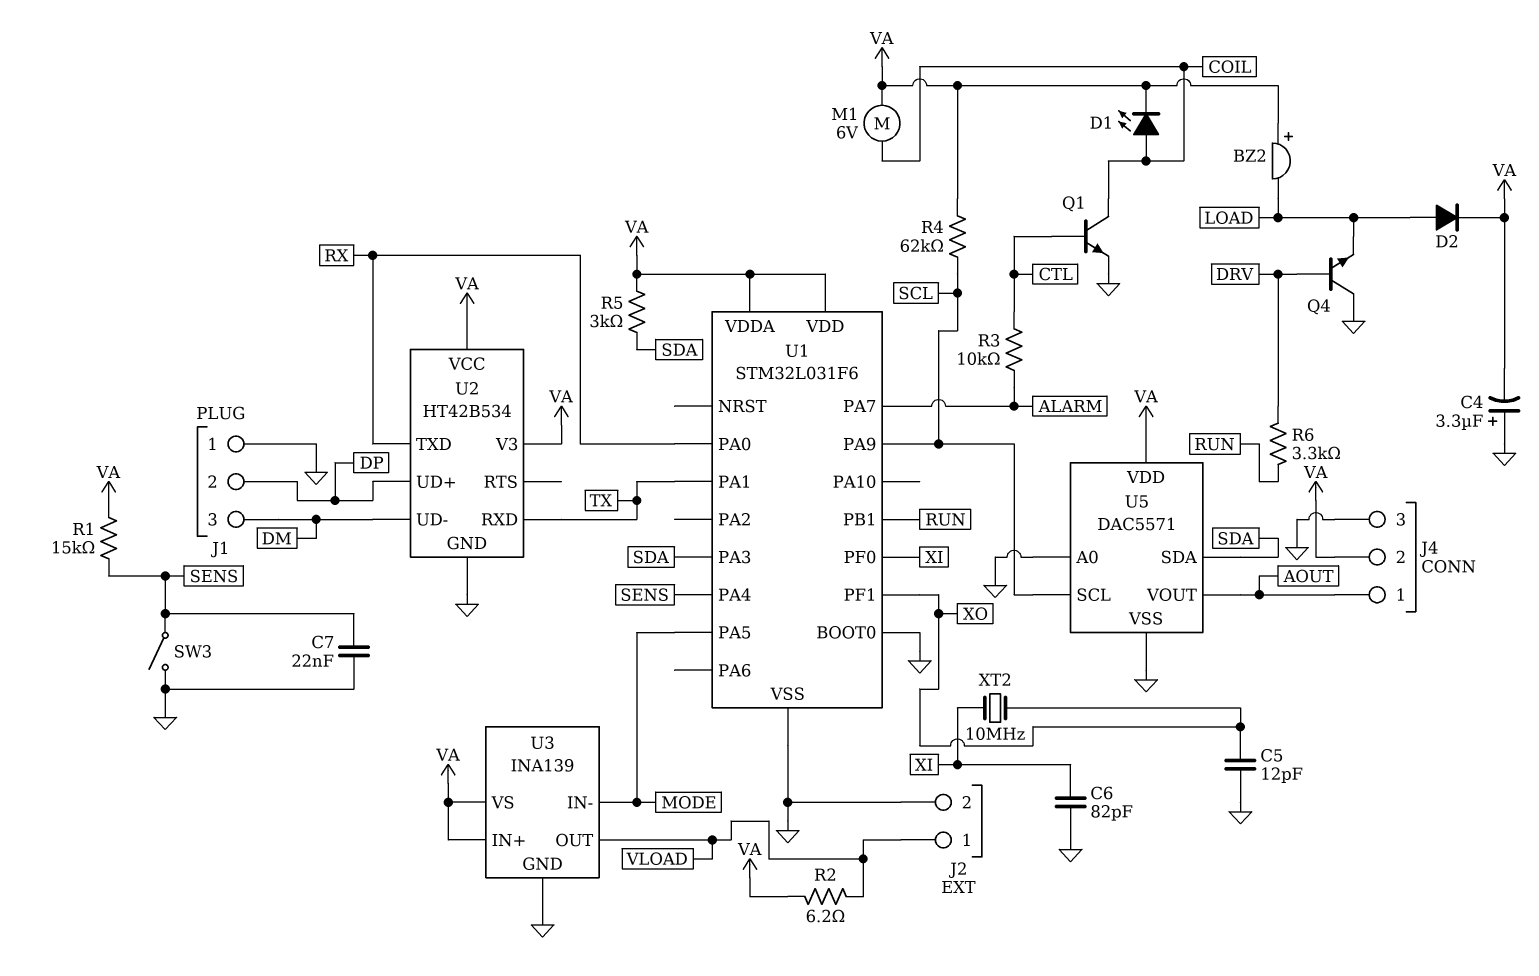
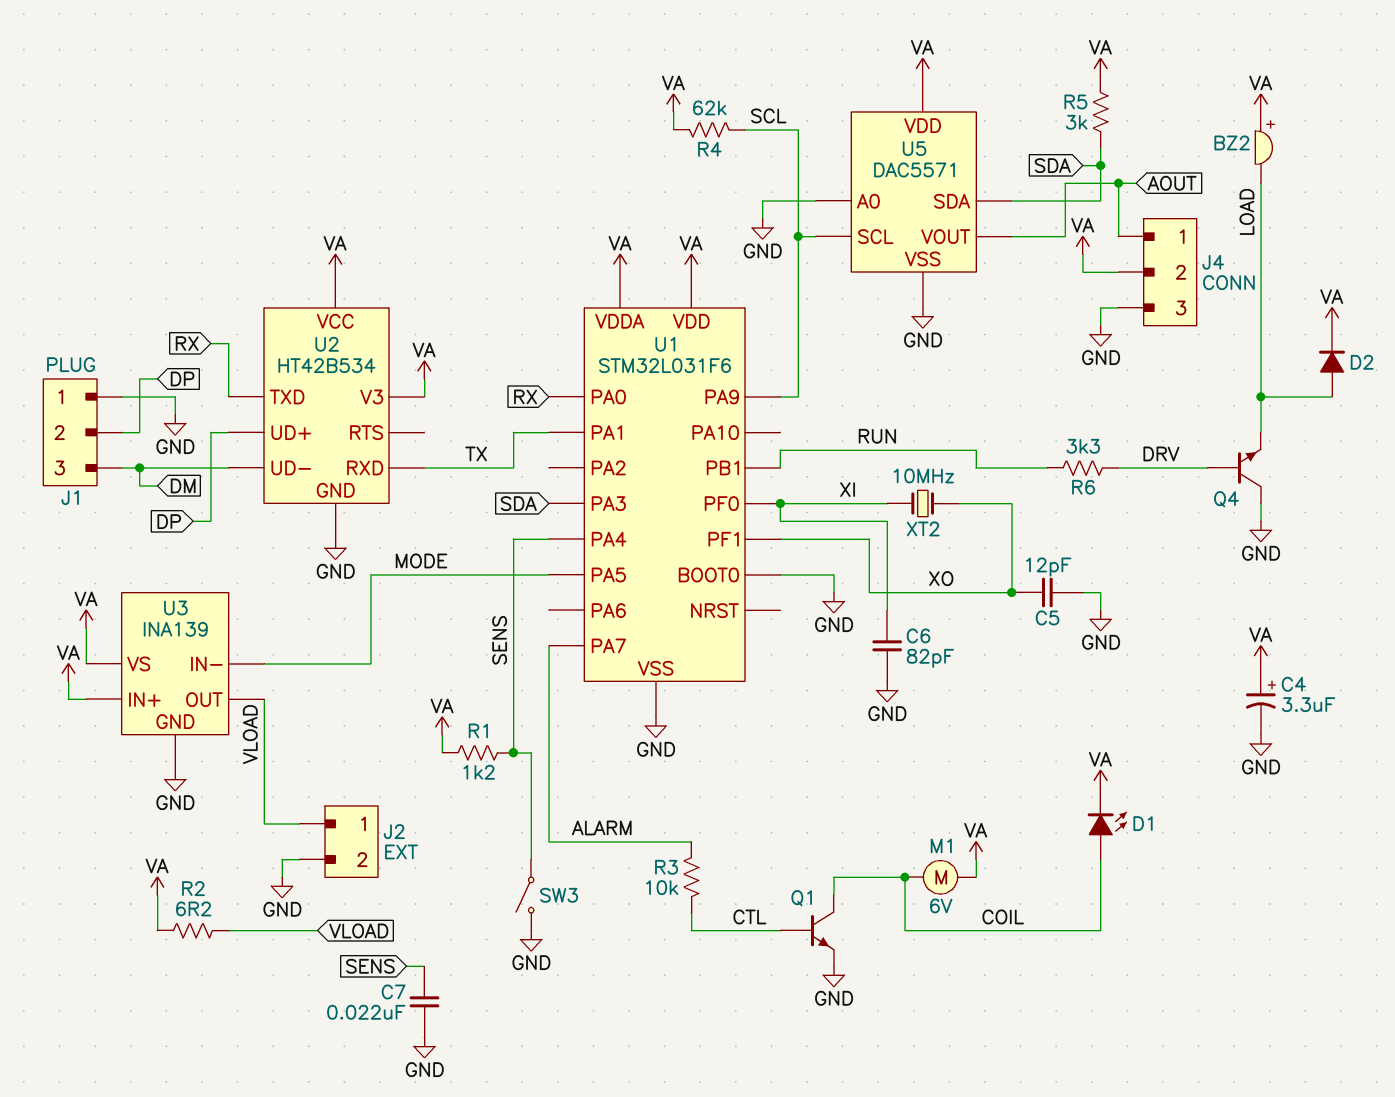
C4: 3.3uF (plus GND, minus VA) -> 3.3uF (plus VA, minus GND)
R1: 15k (SENS, VA) -> 1.2k (SENS, VA)

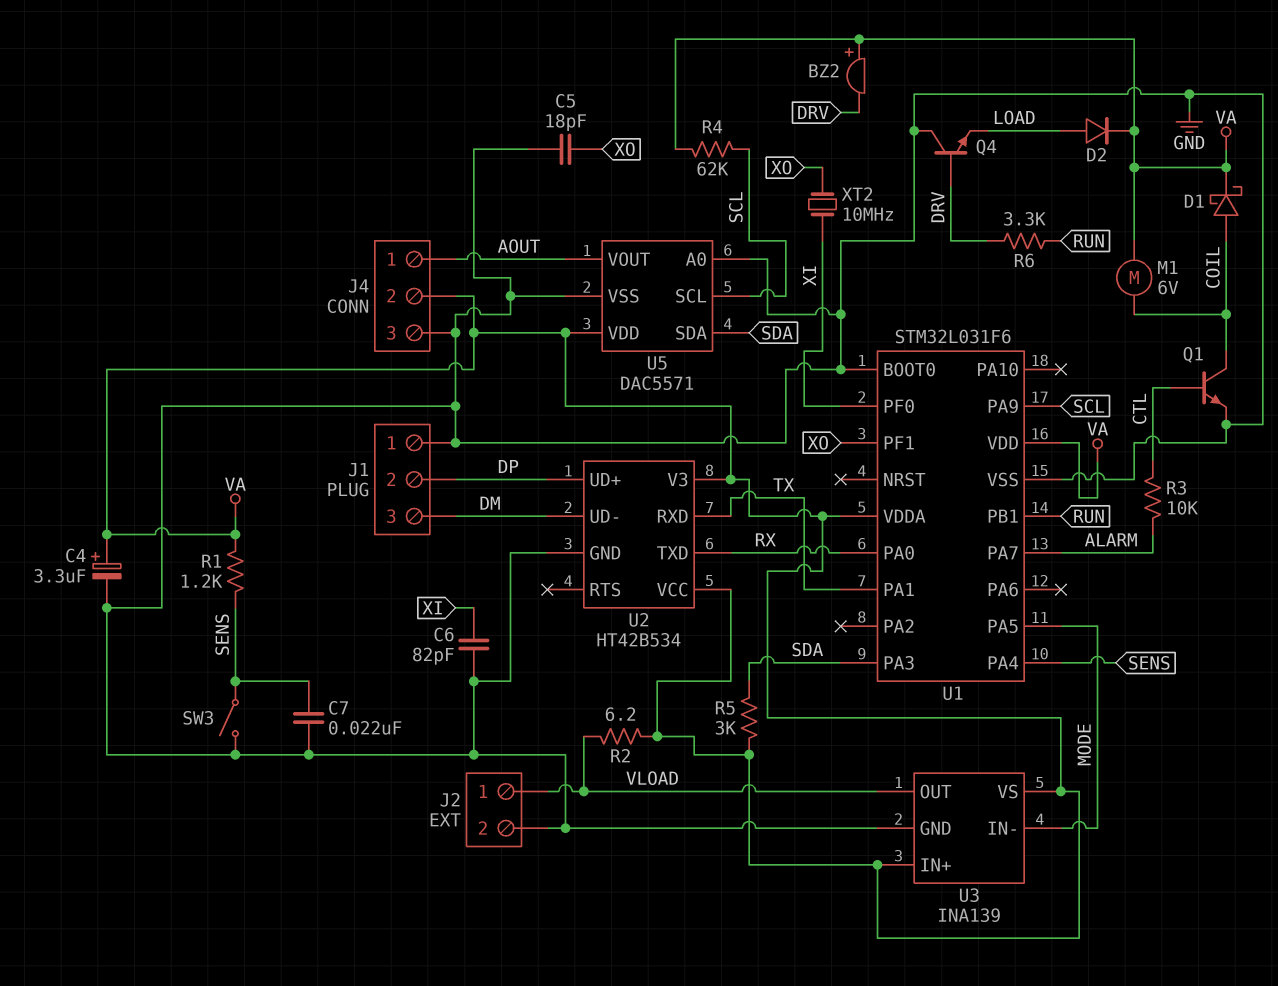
BZ2: buzzer (plus VA, minus LOAD) -> buzzer (plus VA, minus DRV)
C5: 12pF (GND, XO) -> 18pF (GND, XO)
D1: LED (A COIL, K VA) -> schottky (A COIL, K VA)

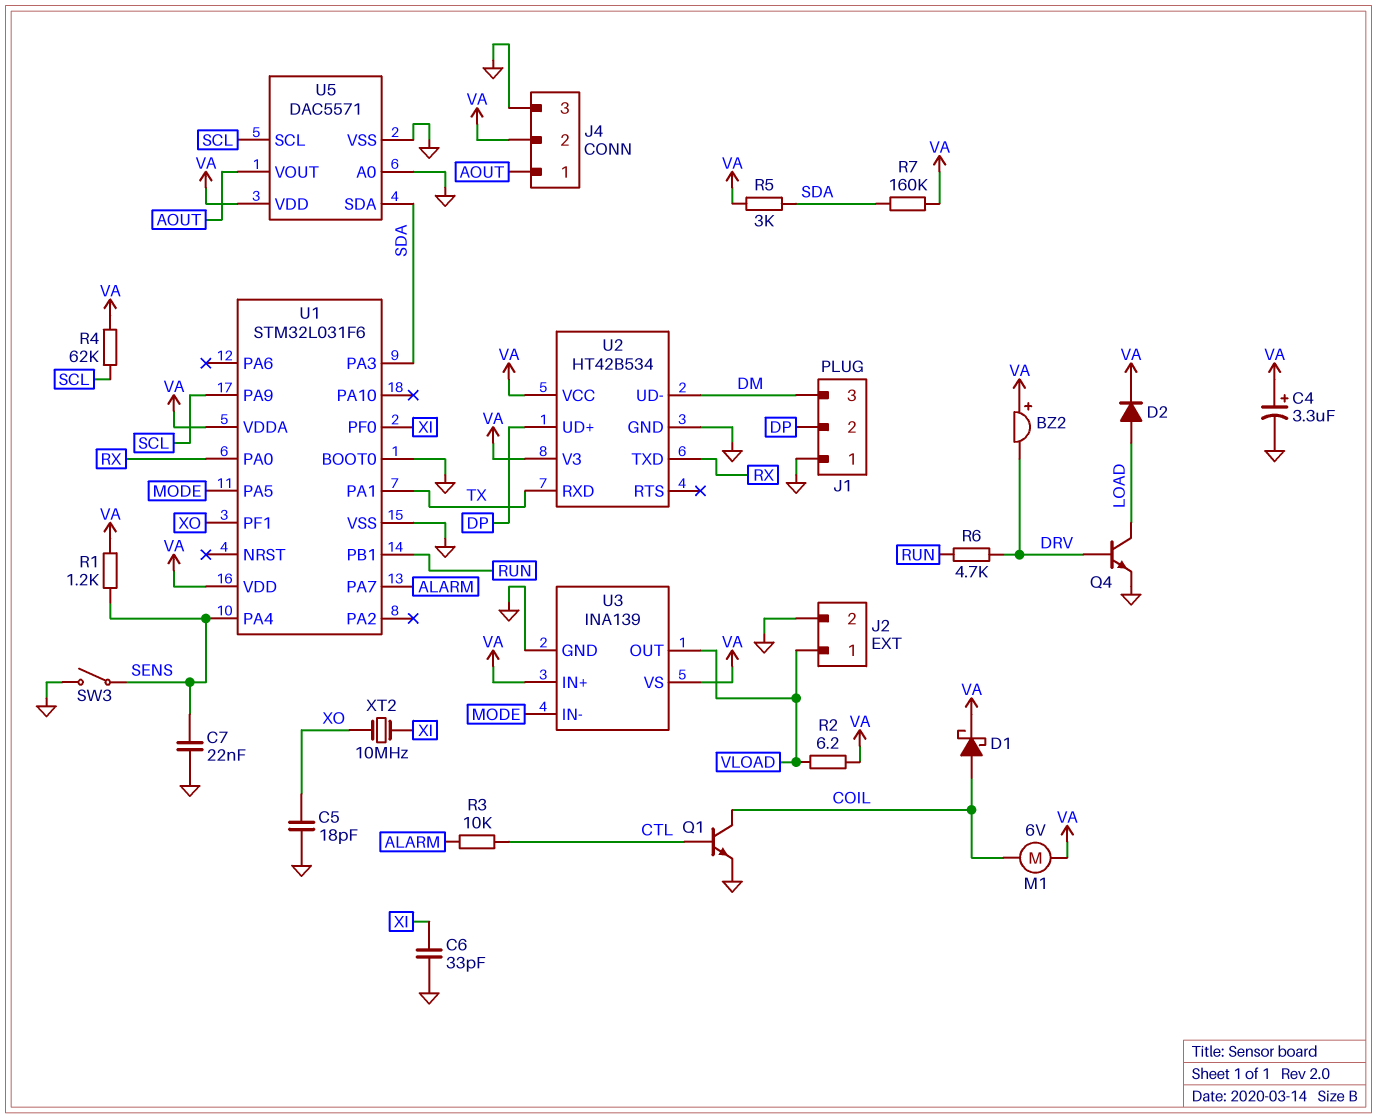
C6: 82pF (GND, XI) -> 33pF (GND, XI)
Q4: NPN (B DRV, C GND, E LOAD) -> NPN (B DRV, C LOAD, E GND)
R6: 3.3k (DRV, RUN) -> 4.7k (DRV, RUN)
R7: none -> 160k (SDA, VA)

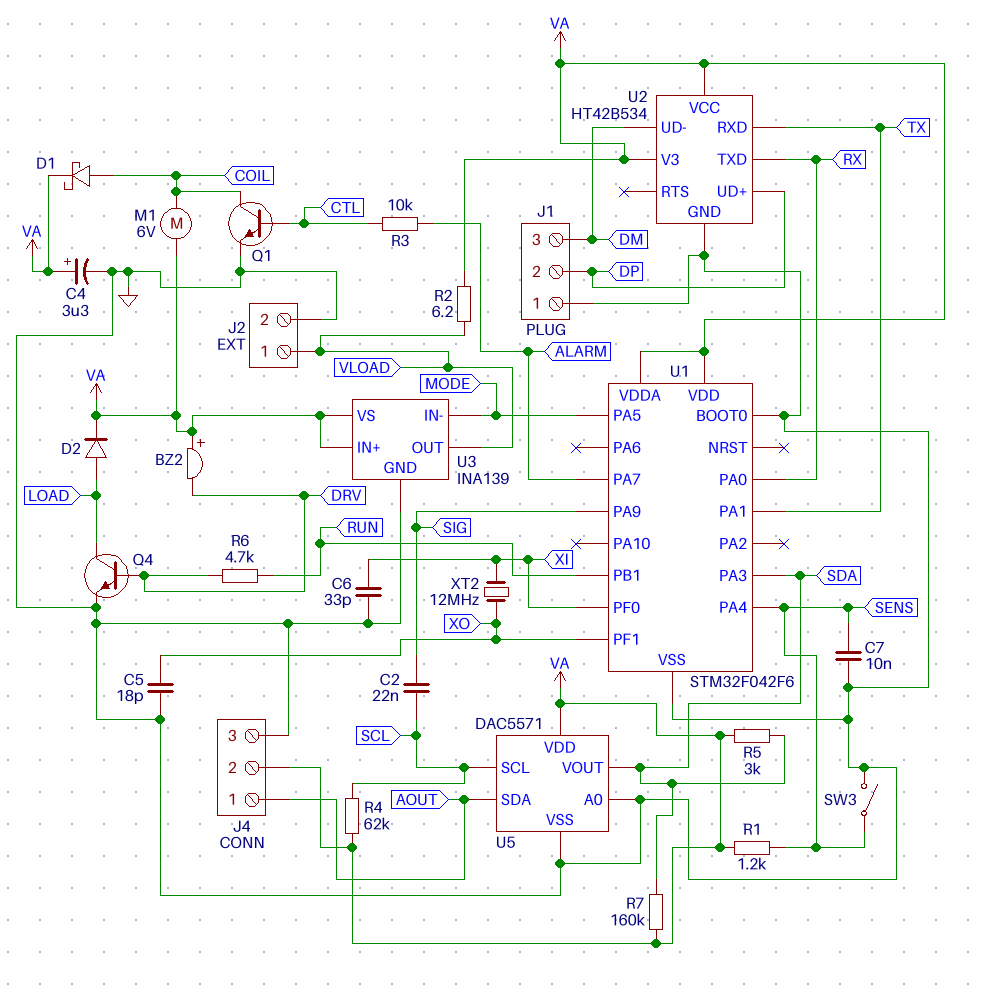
C2: none -> 22nF (SCL, SIG)
C7: 22nF (GND, SENS) -> 10nF (GND, SENS)
U1: STM32L031F6 -> STM32F042F6
U1 pin PA9: SCL -> SIG
U5 pin SDA: SDA -> AOUT
U5 pin VOUT: AOUT -> SDA
XT2: 10MHz (XI, XO) -> 12MHz (XI, XO)

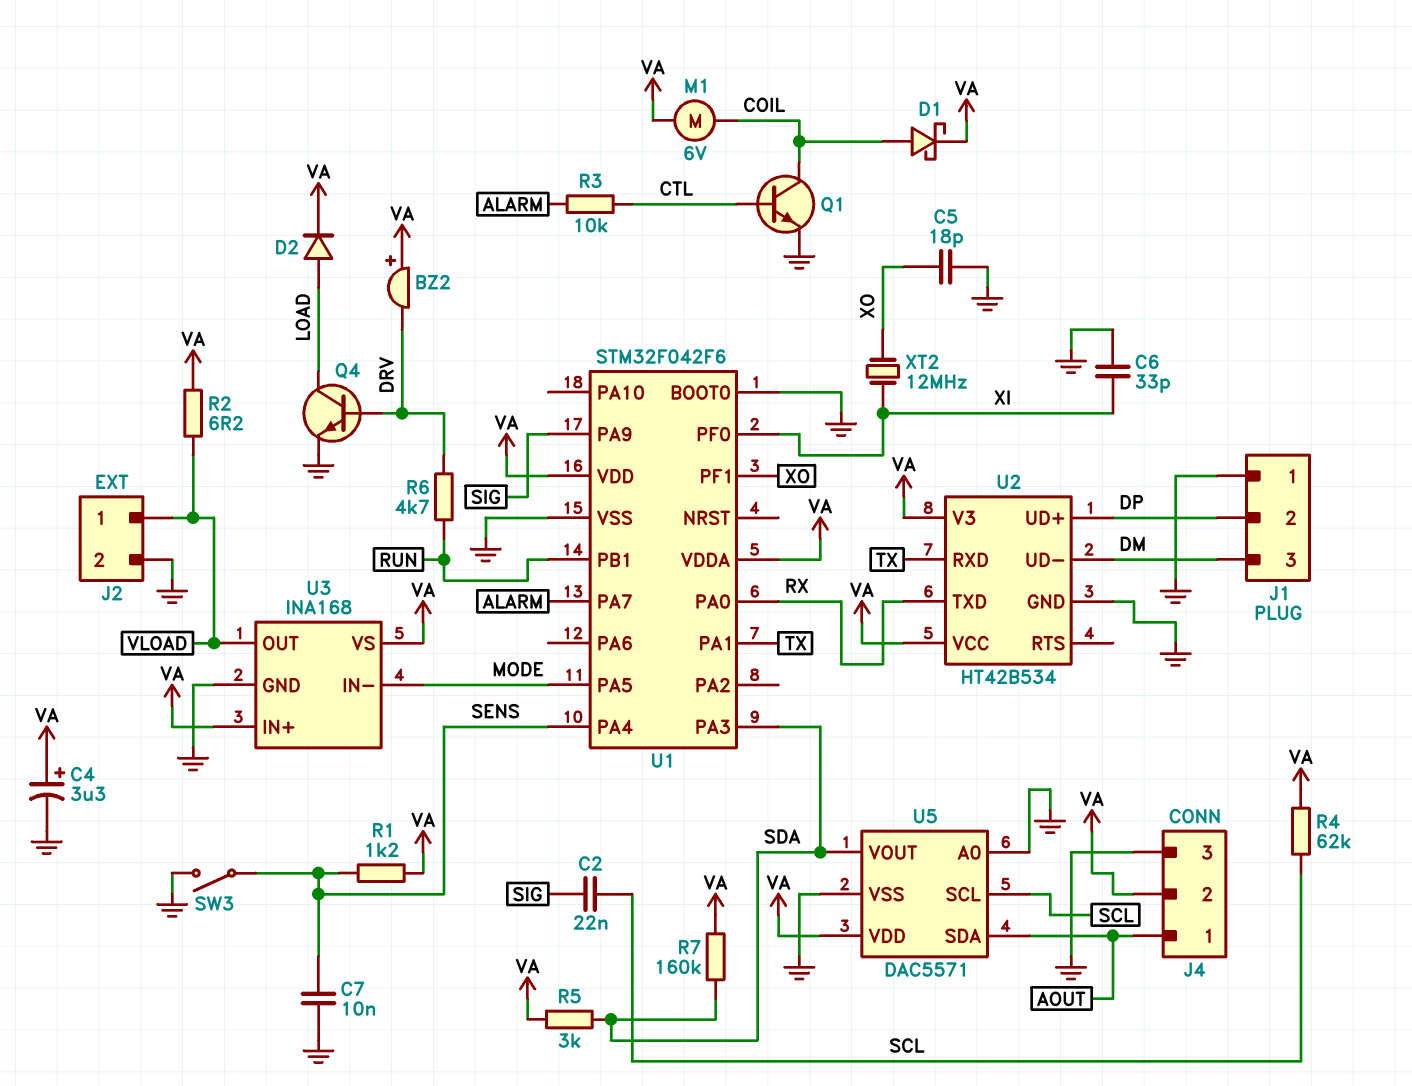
U3: INA139 -> INA168

